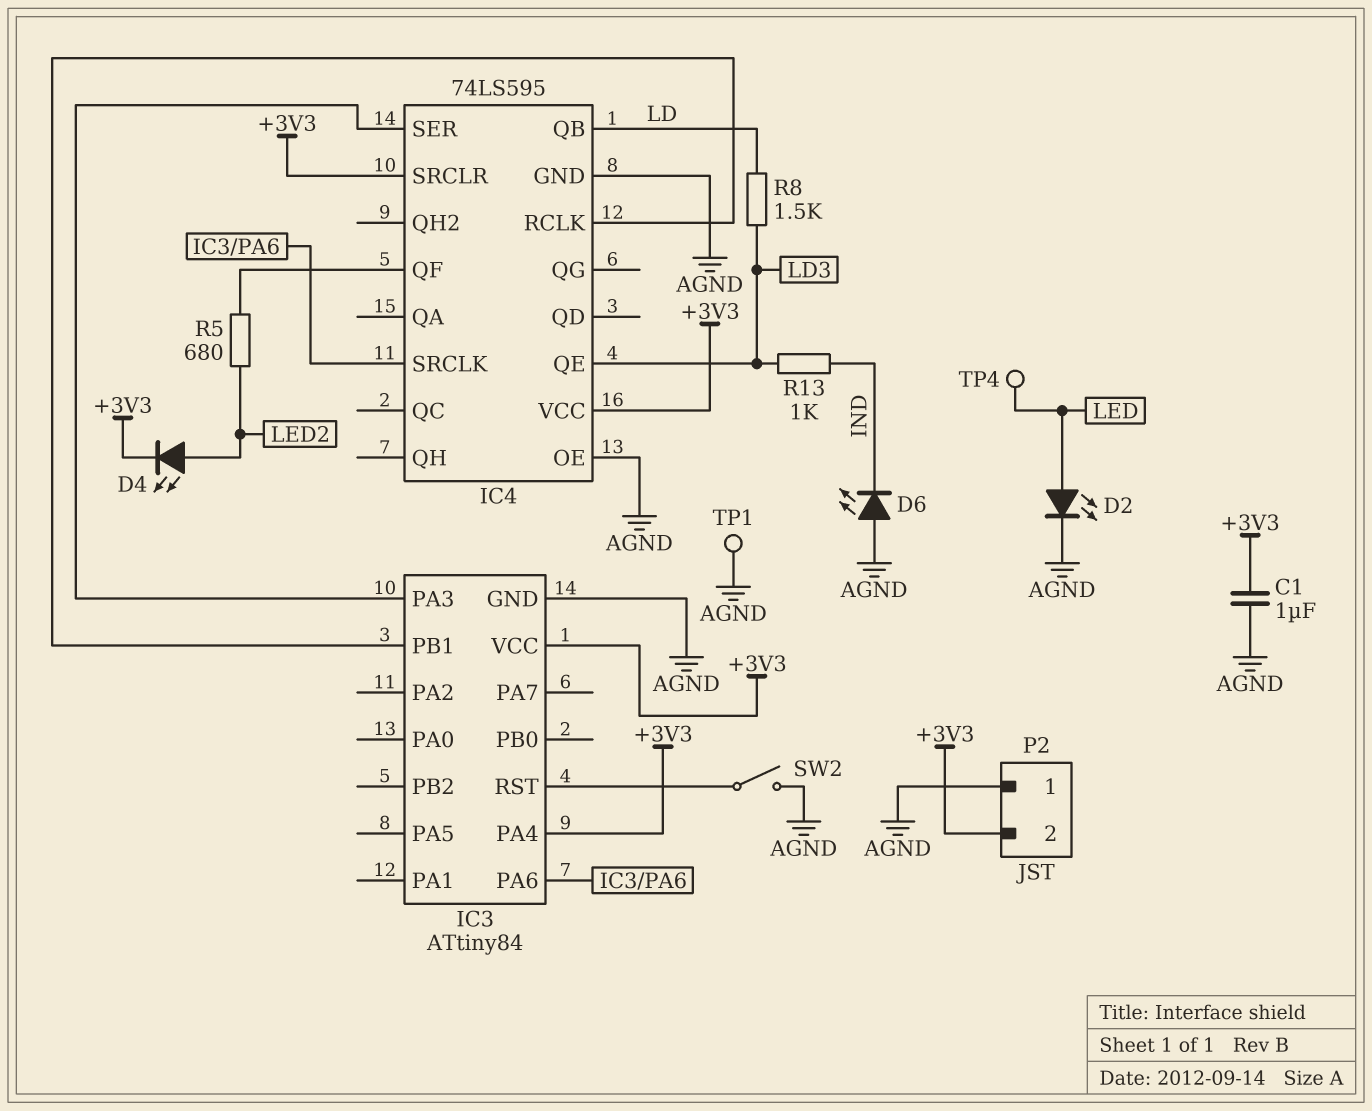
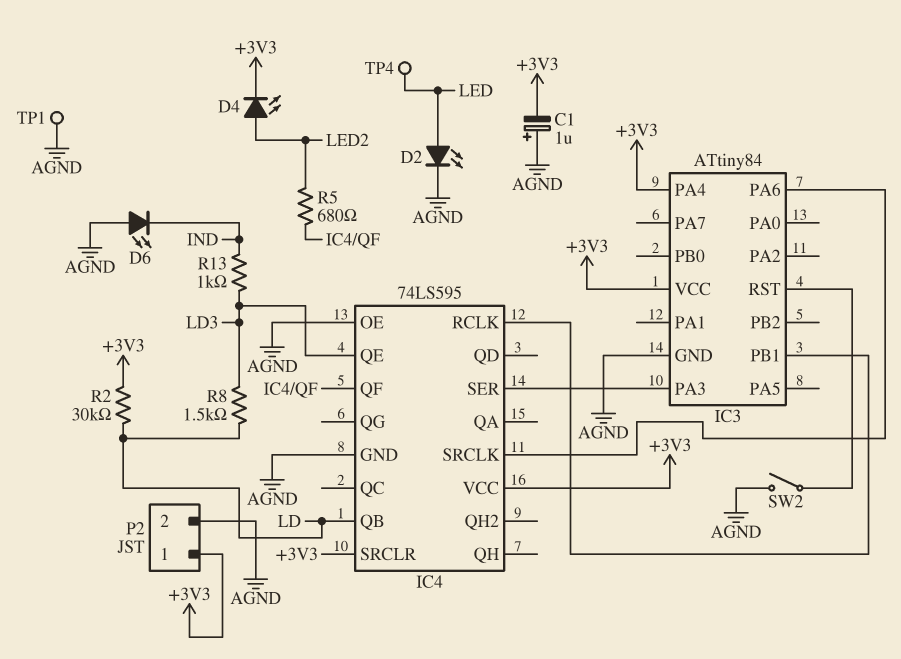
C1: 1uF (+3V3, AGND) -> 1uF (plus AGND, minus +3V3)
P2 pin 1: AGND -> +3V3
P2 pin 2: +3V3 -> AGND
R2: none -> 30k (+3V3, LD)

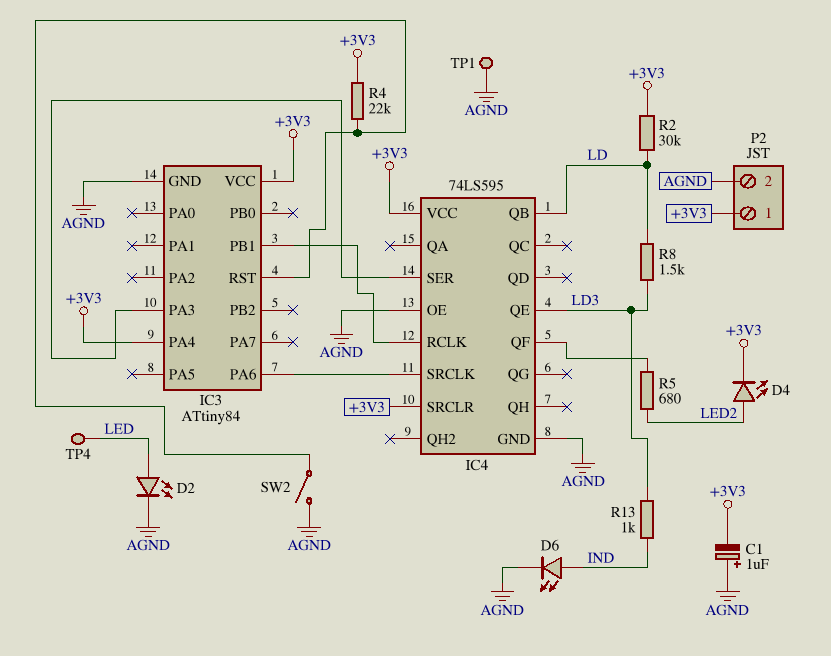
D6: LED (A AGND, K IND) -> LED (A IND, K AGND)
R4: none -> 22k (+3V3, IC3/RST)

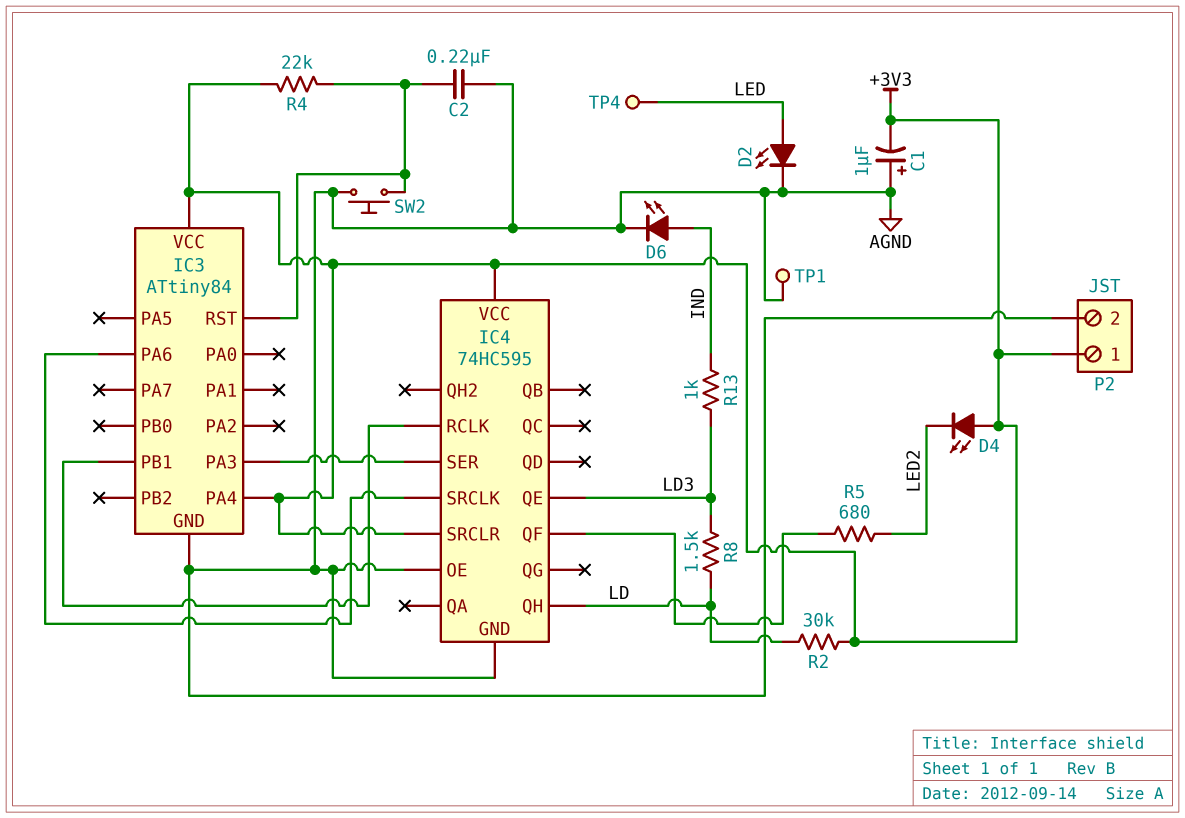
C2: none -> 220nF (AGND, IC3/RST)
D4: LED (A LED2, K +3V3) -> LED (A +3V3, K LED2)
IC4: 74LS595 -> 74HC595
IC4 pin QB: LD -> none
IC4 pin QH: none -> LD
SW2: switch (AGND, IC3/RST) -> button (AGND, IC3/RST)

